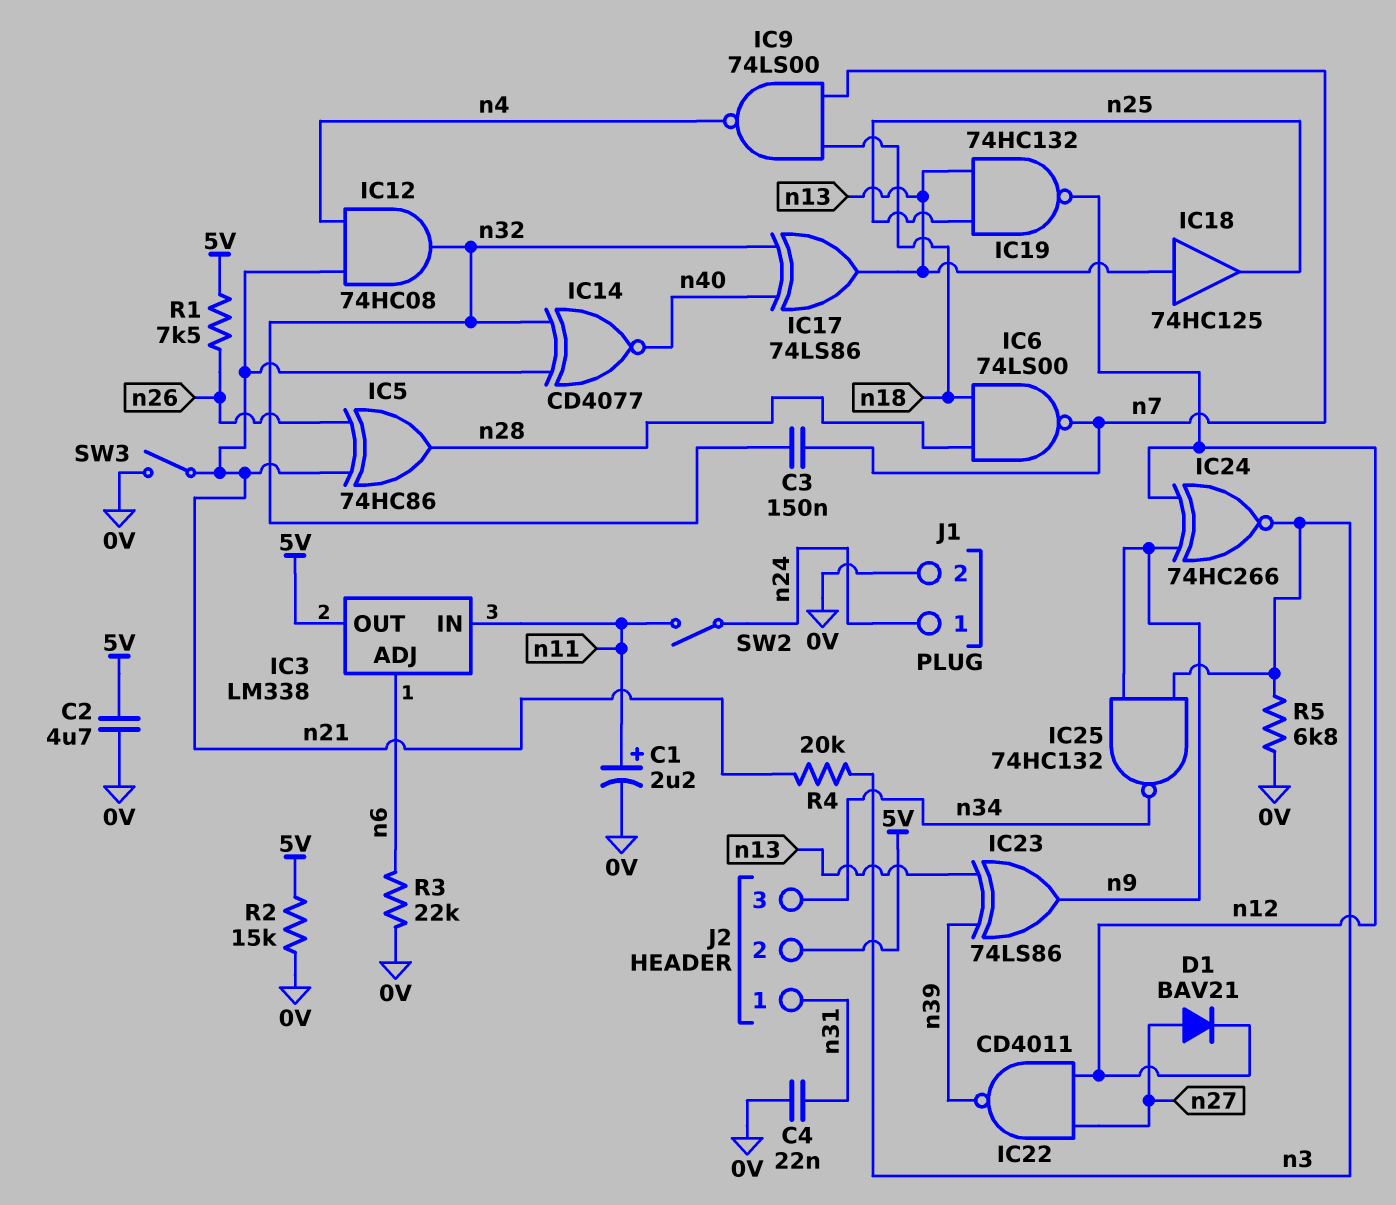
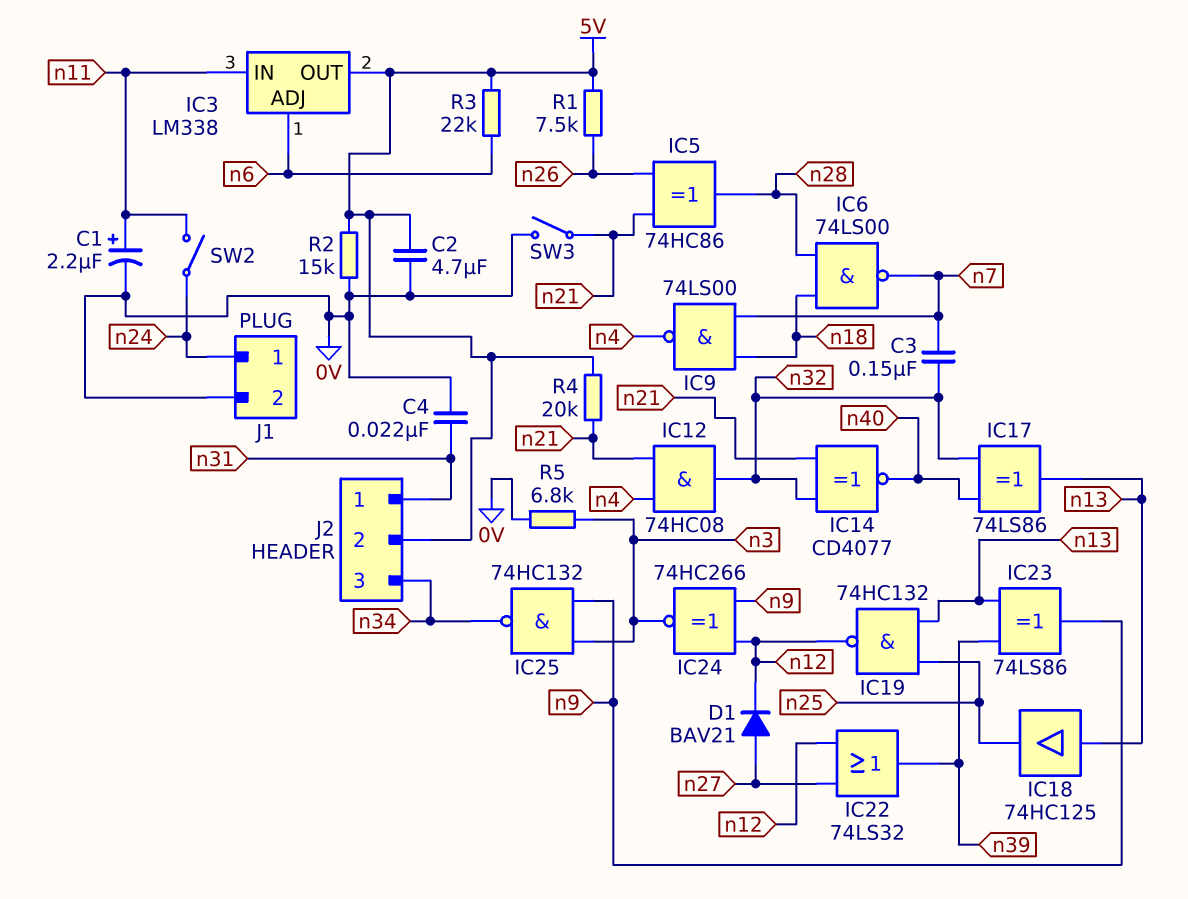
IC22: NAND CD4011 (in n12, in n27, out n39) -> OR 74LS32 (in n12, in n27, out n39)
R3: 22k (0V, n6) -> 22k (5V, n6)
R4: 20k (n3, n21) -> 20k (5V, n21)

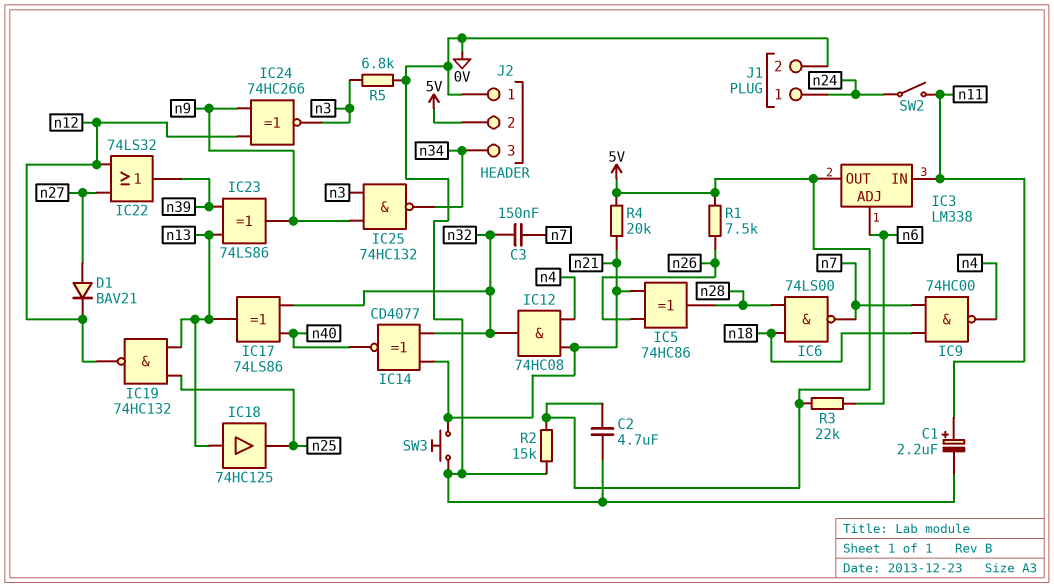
C4: 22nF (0V, n31) -> none
IC9: NAND 74LS00 (in n7, in n18, out n4) -> NAND 74HC00 (in n7, in n18, out n4)
J2 pin 1: n31 -> 0V
SW3: switch (0V, n21) -> button (0V, n21)

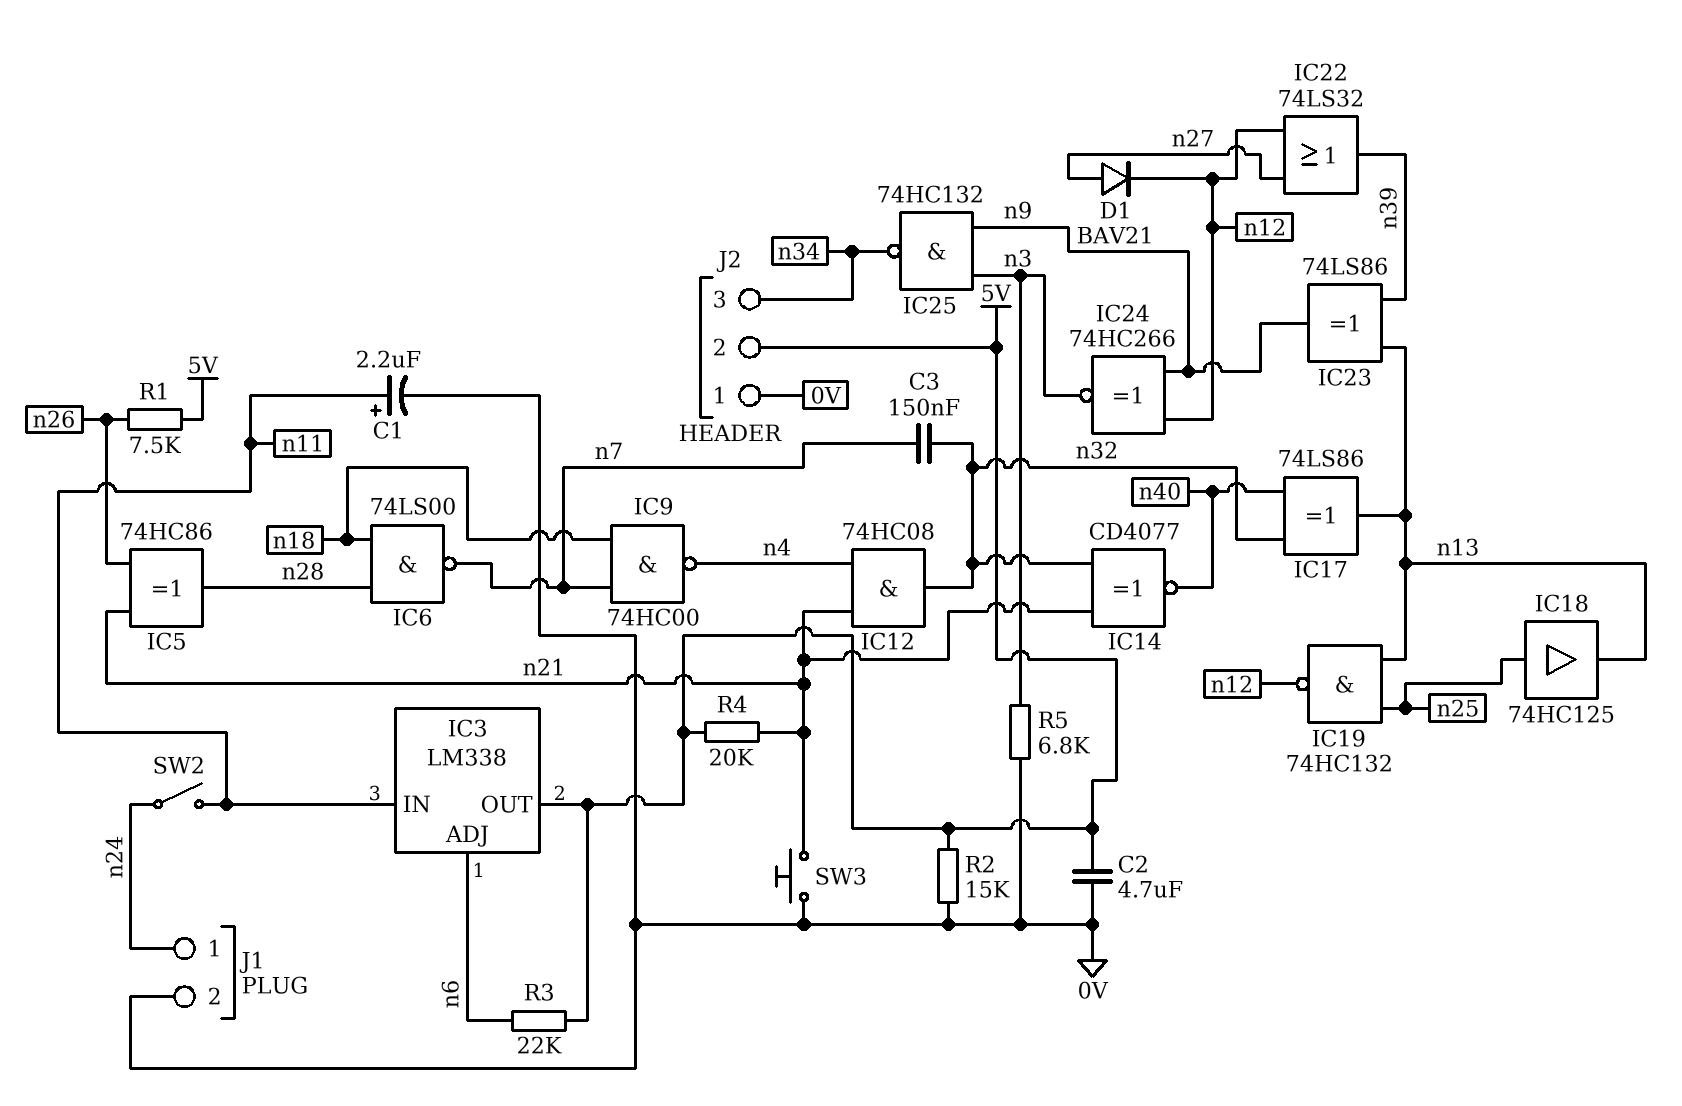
IC18: buffer 74HC125 (in n13, out n25) -> buffer 74HC125 (in n25, out n13)

